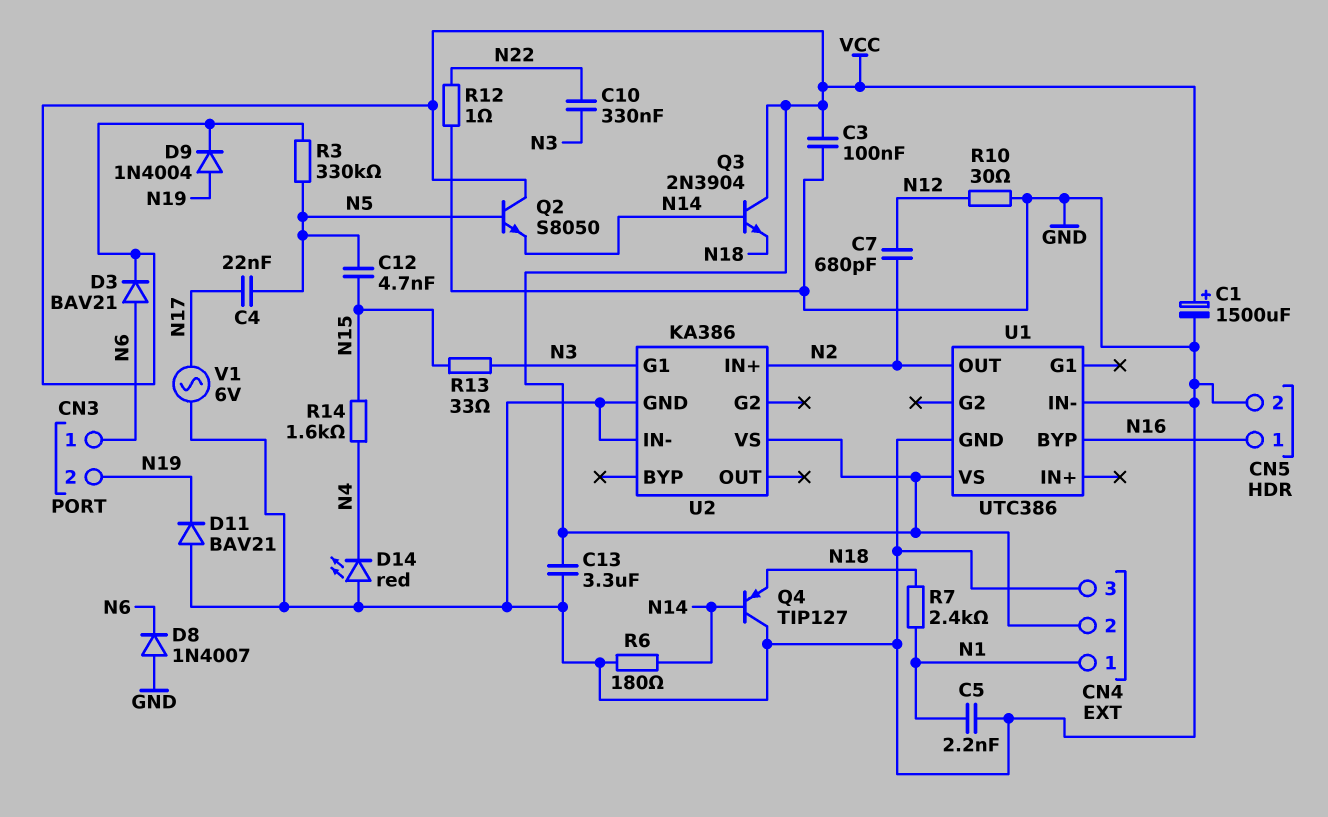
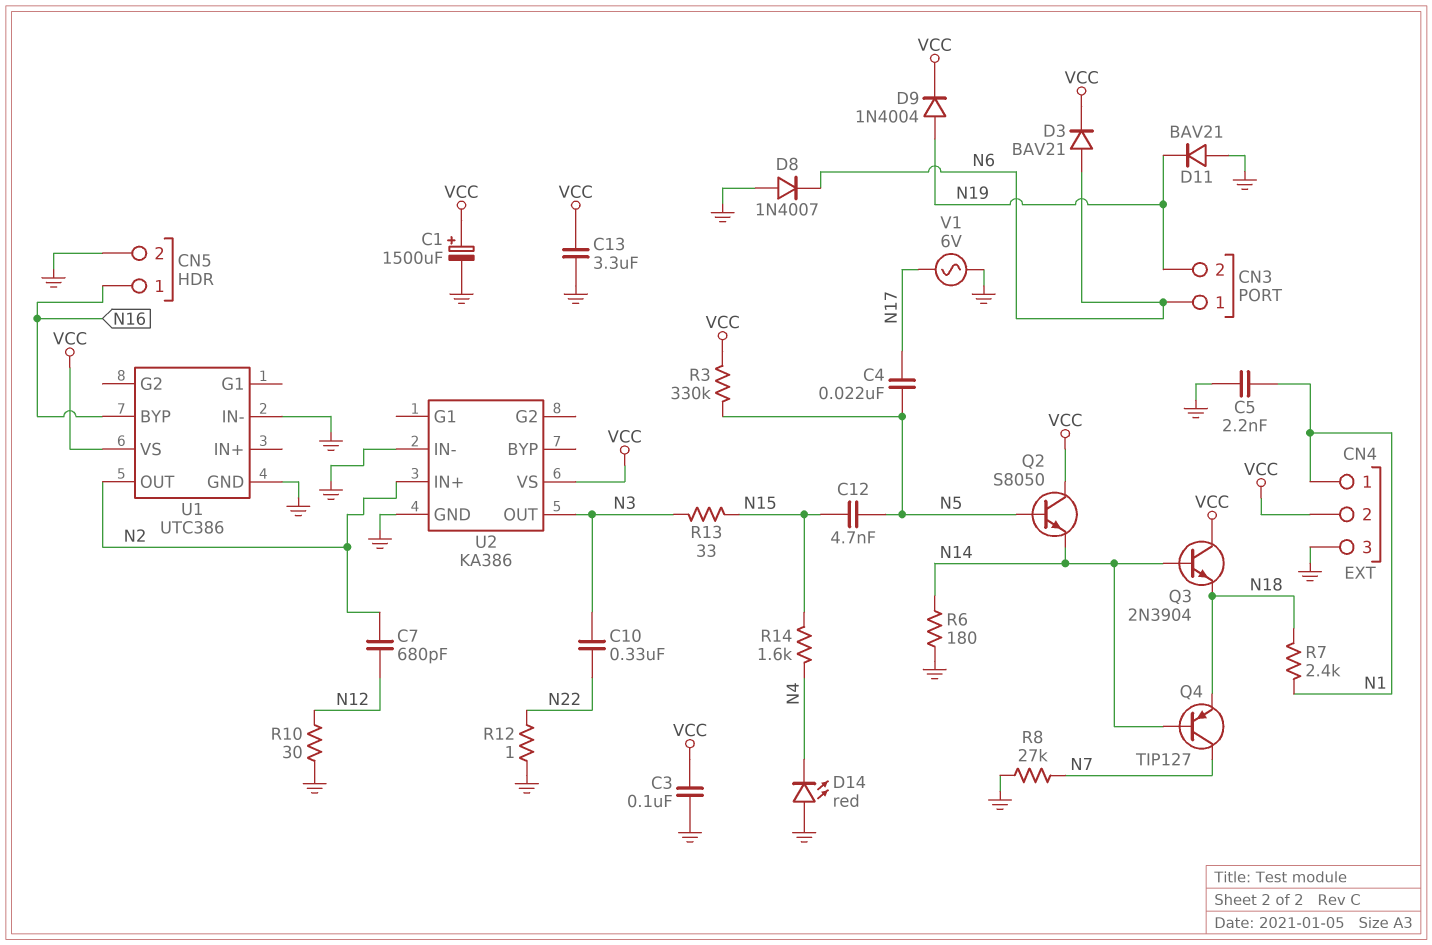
Q4: PNP TIP127 (B N14, C GND, E N18) -> PNP TIP127 (B N14, C N7, E N18)
R8: none -> 27k (GND, N7)
U2 pin G1: N3 -> none
U2 pin OUT: none -> N3

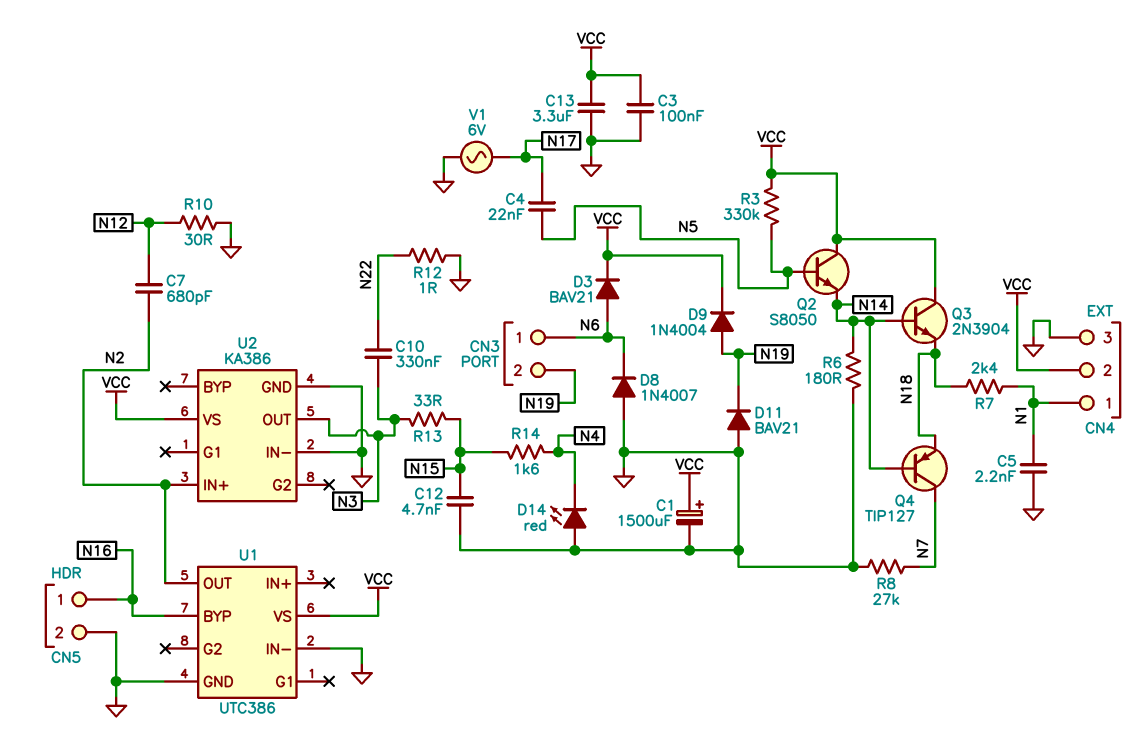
C12: 4.7nF (N5, N15) -> 4.7nF (GND, N15)

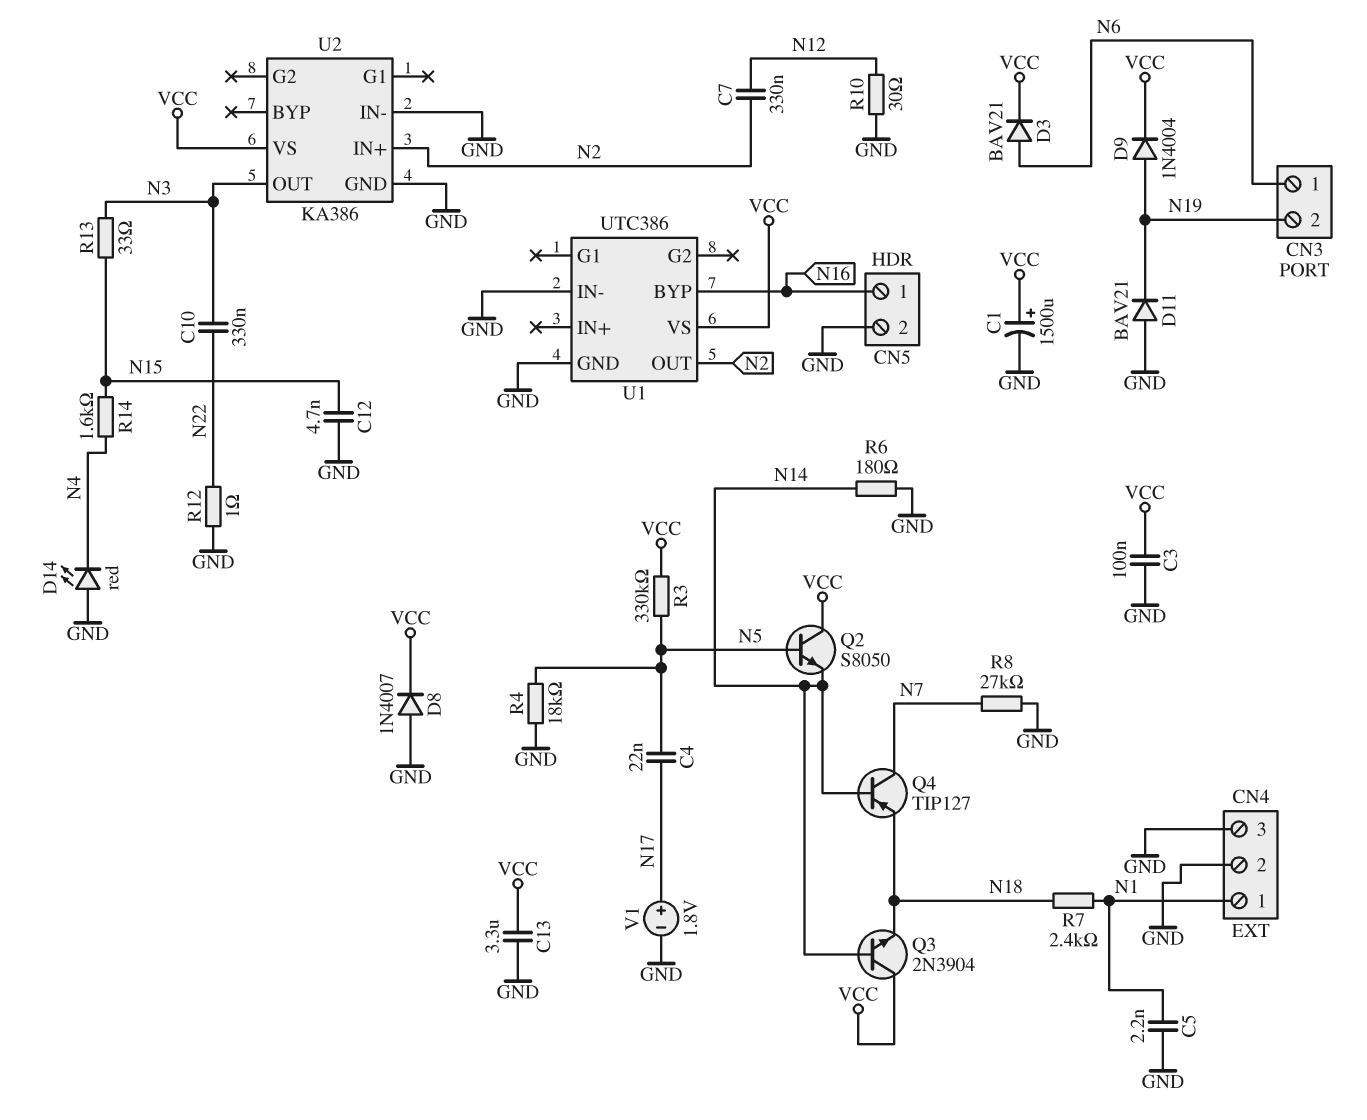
C7: 680pF (N2, N12) -> 330nF (N2, N12)
CN4 pin 2: VCC -> GND
D8: diode 1N4007 (A GND, K N6) -> diode 1N4007 (A GND, K VCC)
R4: none -> 18k (GND, N5)
V1: AC 6V (GND, N17) -> 1.8V (plus N17, minus GND)

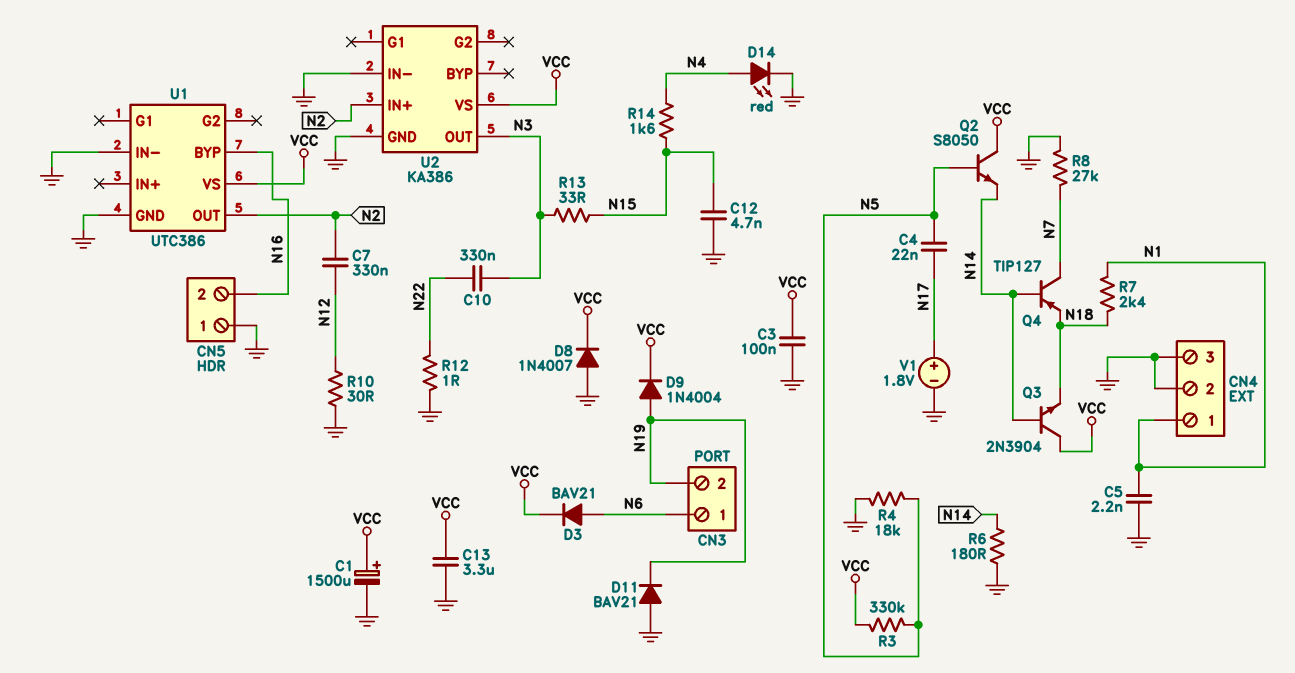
CN5 pin 1: N16 -> GND
CN5 pin 2: GND -> N16
D14: LED red (A GND, K N4) -> LED red (A N4, K GND)

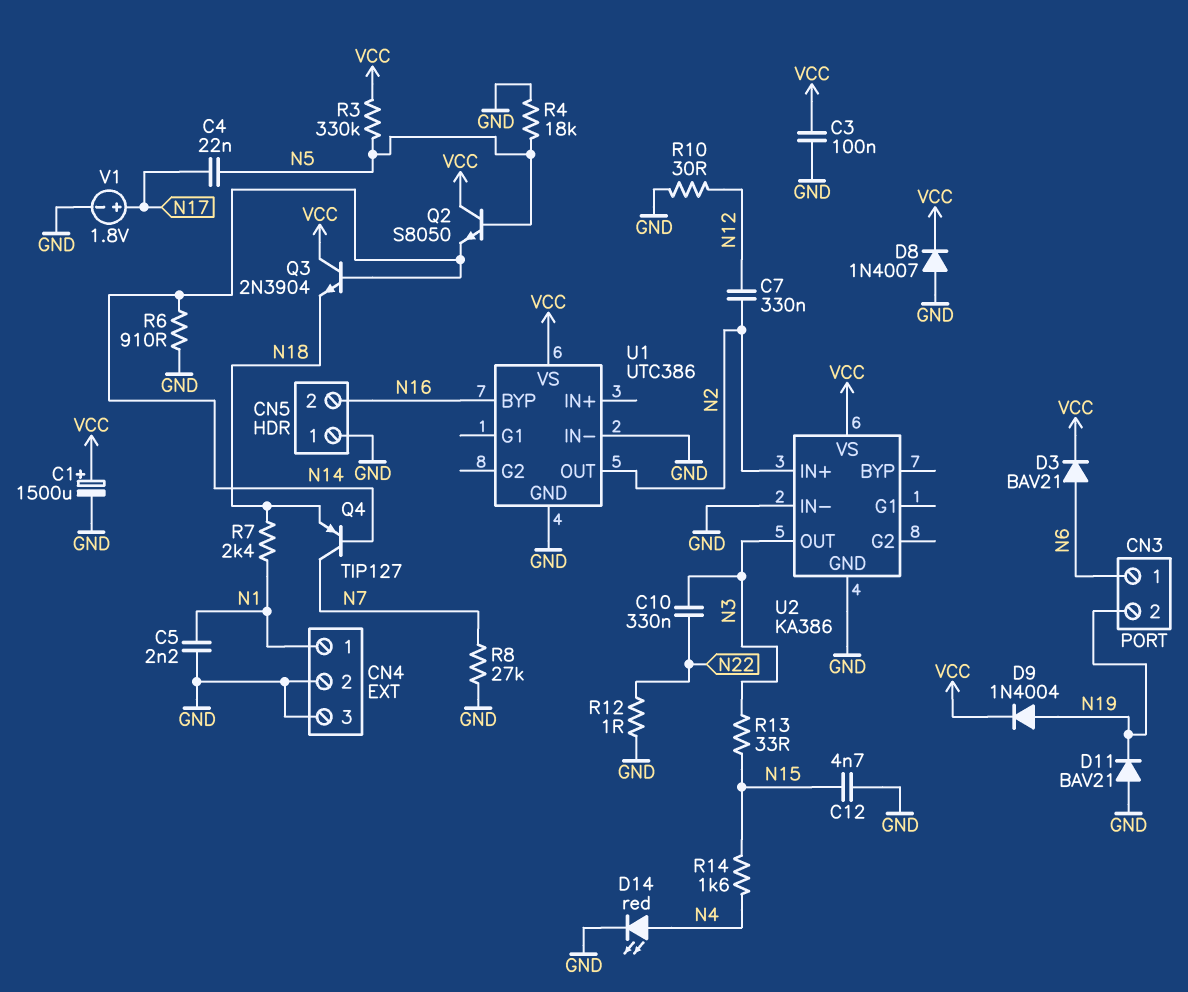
C13: 3.3uF (GND, VCC) -> none
R6: 180 (GND, N14) -> 910 (GND, N14)

